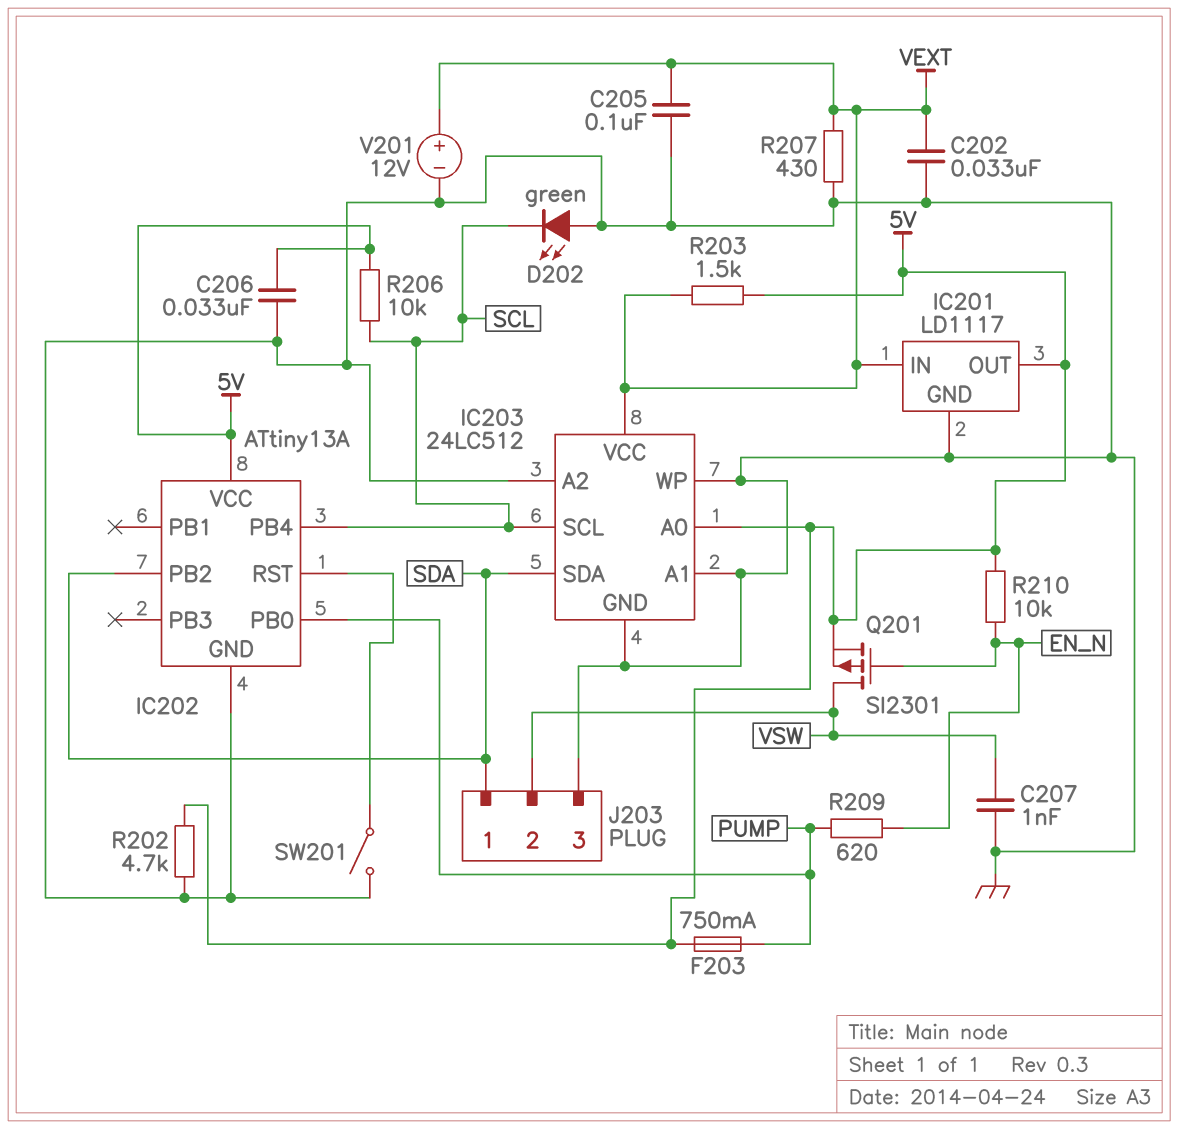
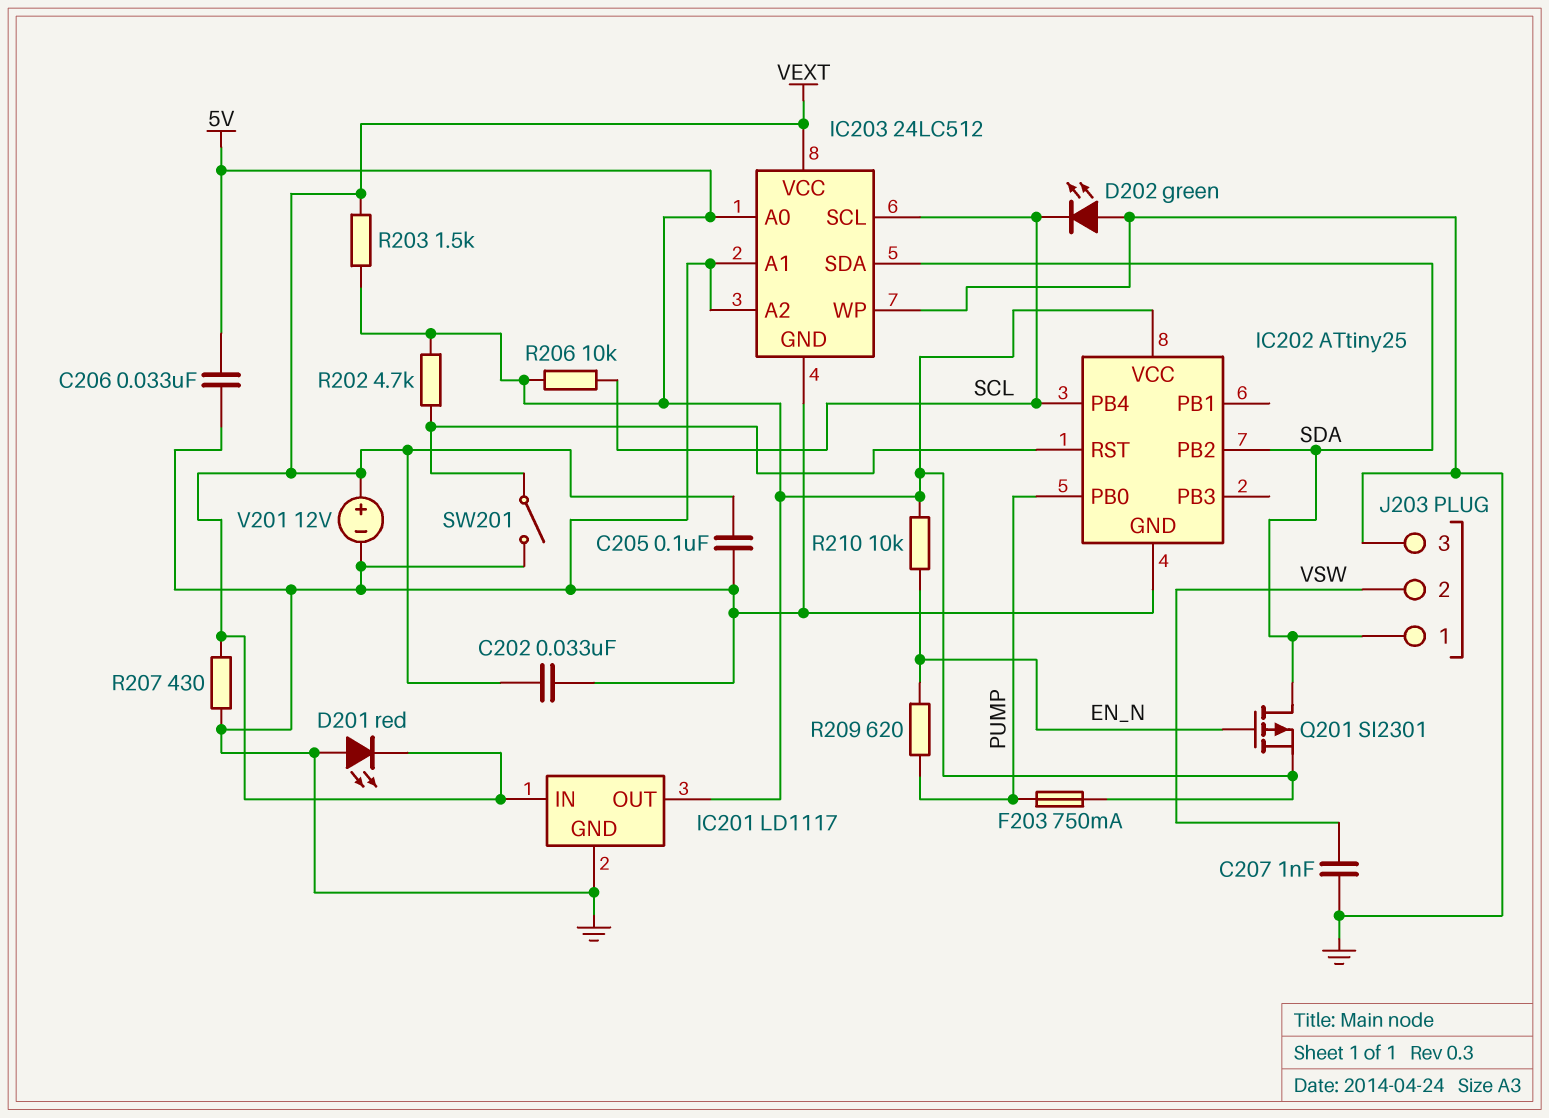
D201: none -> LED red (A GND, K VEXT)
IC202: ATtiny13A -> ATtiny25
Q201: PMOS SI2301 (G EN_N, D VSW, S 5V) -> PMOS SI2301 (G EN_N, D SDA, S 5V)
R202: 4.7k (5V, GND) -> 4.7k (5V, IC202/RST)

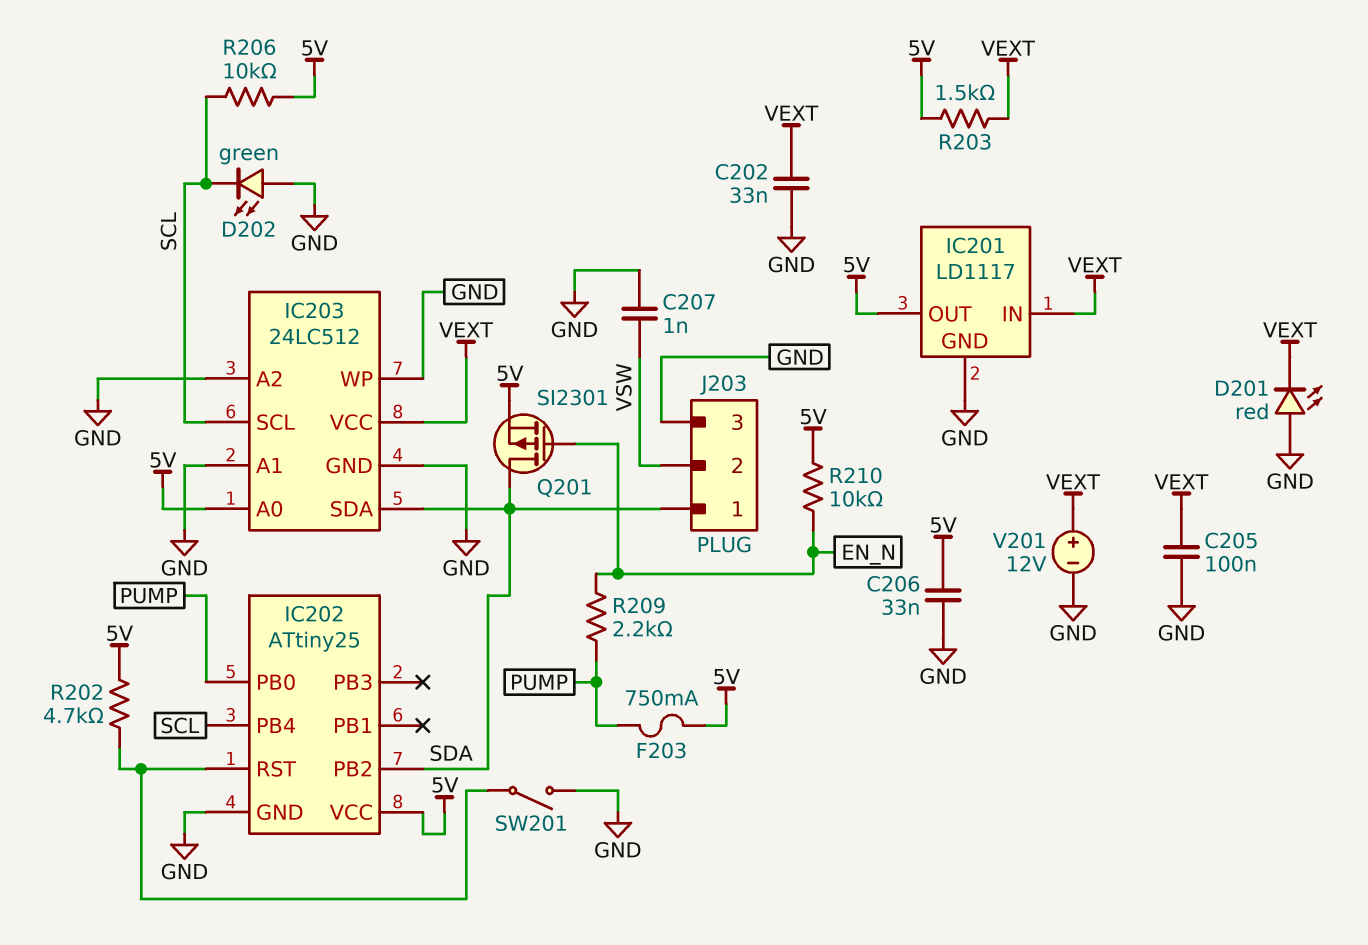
R207: 430 (GND, VEXT) -> none
R209: 620 (EN_N, PUMP) -> 2.2k (EN_N, PUMP)

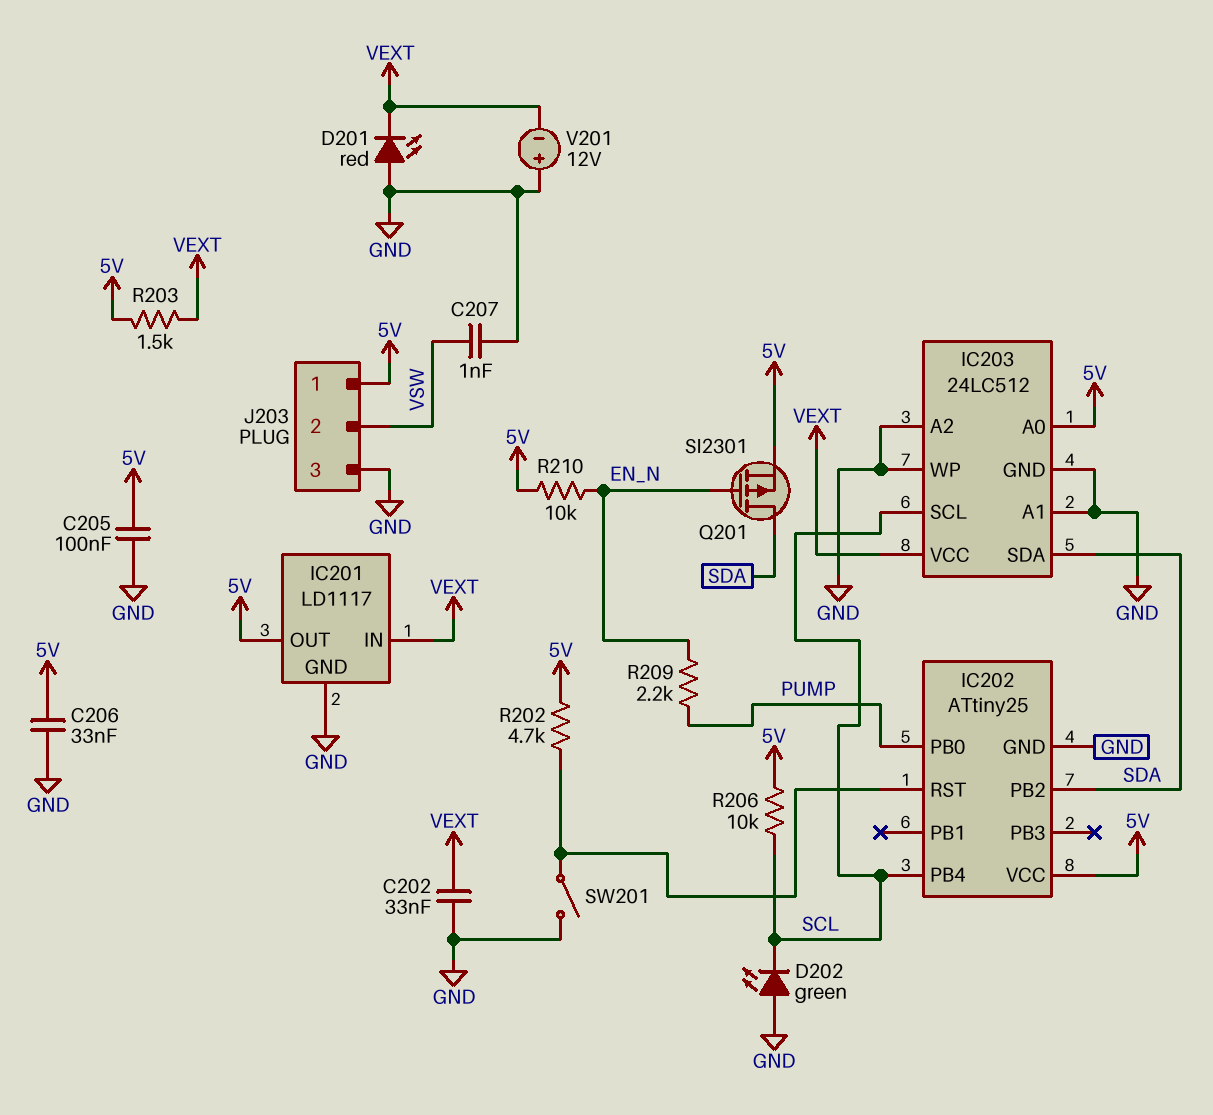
C205: 100nF (GND, VEXT) -> 100nF (5V, GND)
F203: 750mA (5V, PUMP) -> none
J203 pin 1: SDA -> 5V
V201: 12V (plus VEXT, minus GND) -> 12V (plus GND, minus VEXT)

